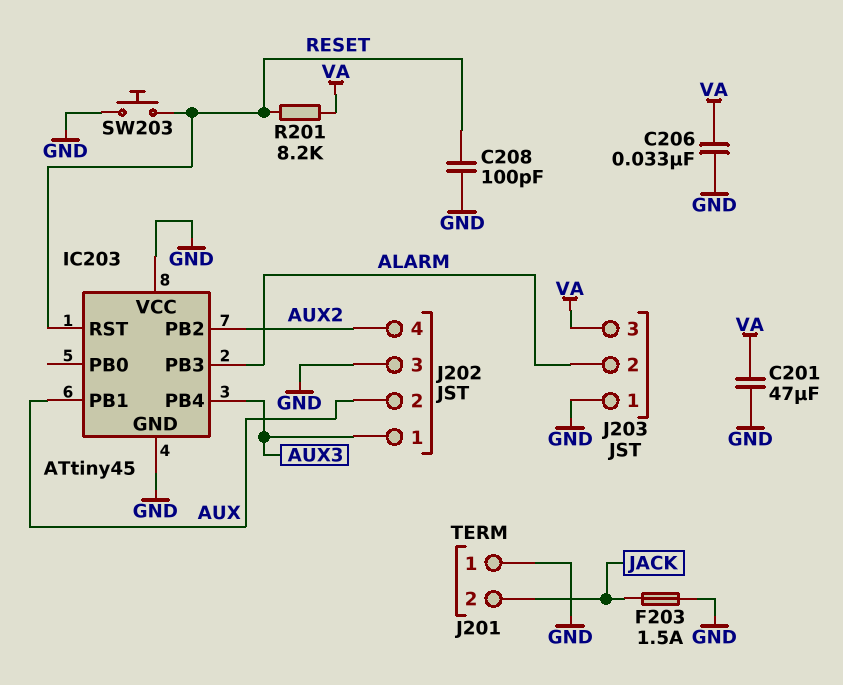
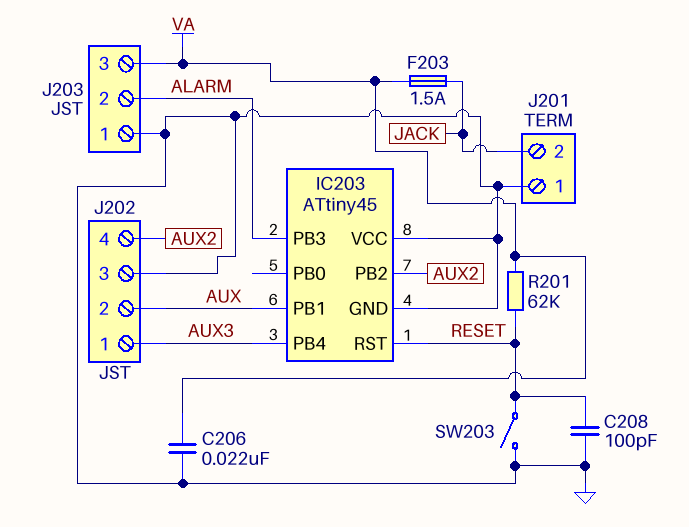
C201: 47uF (GND, VA) -> none
C206: 33nF (GND, VA) -> 22nF (GND, VA)
F203: 1.5A (GND, JACK) -> 1.5A (JACK, VA)
R201: 8.2k (RESET, VA) -> 62k (RESET, VA)
SW203: button (GND, RESET) -> switch (GND, RESET)

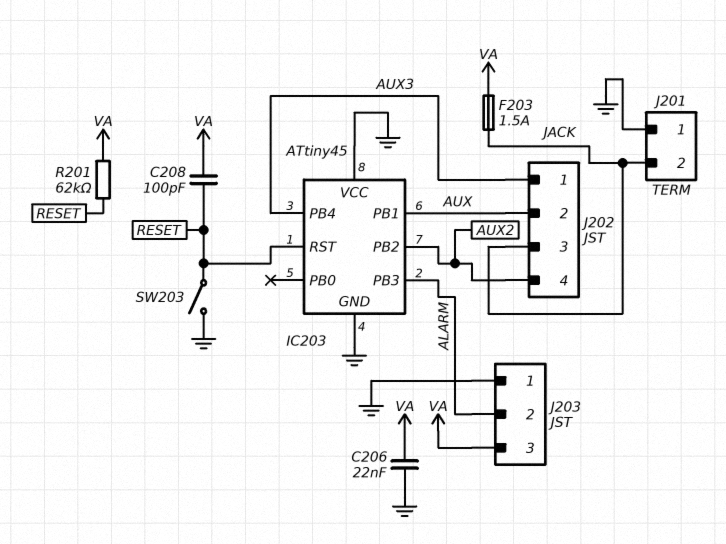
C208: 100pF (GND, RESET) -> 100pF (RESET, VA)
J202 pin 3: GND -> JACK

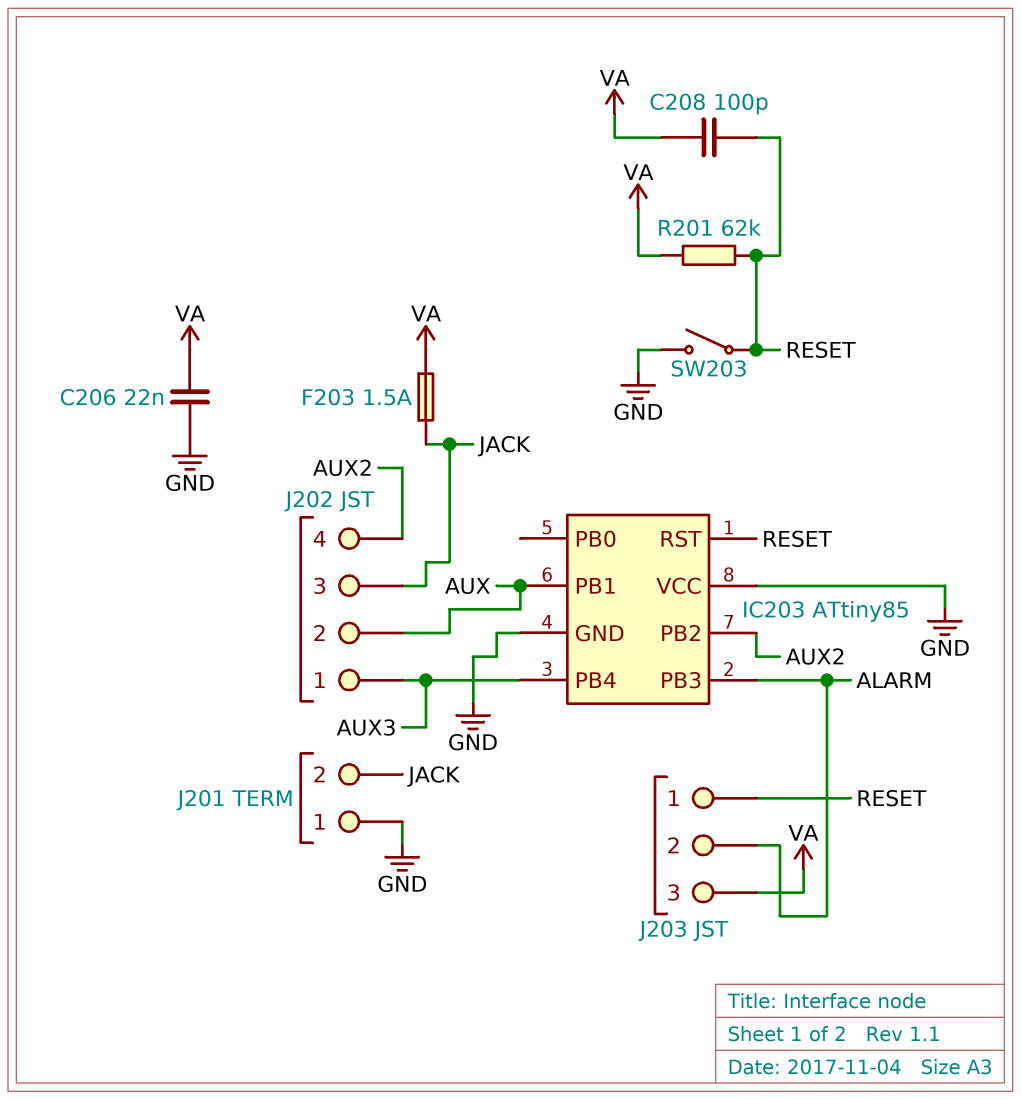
IC203: ATtiny45 -> ATtiny85
J203 pin 1: GND -> RESET

